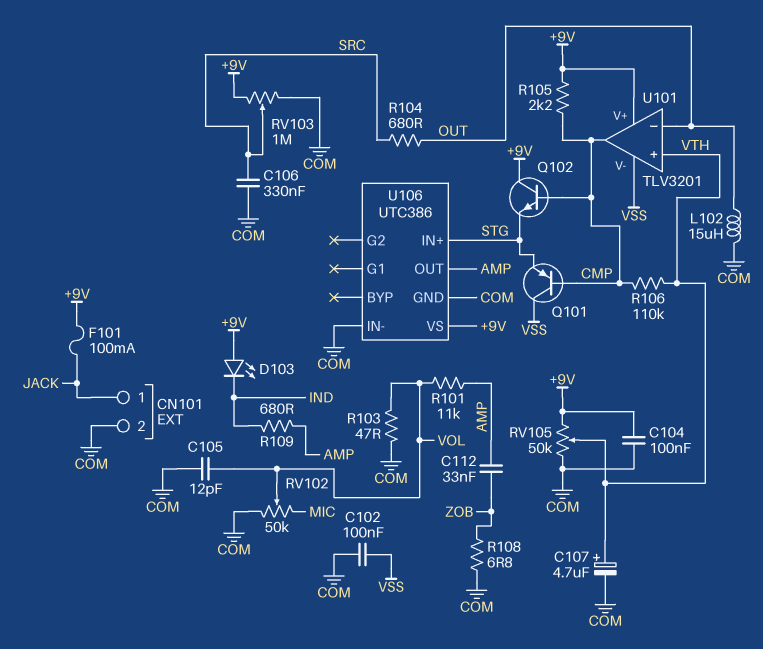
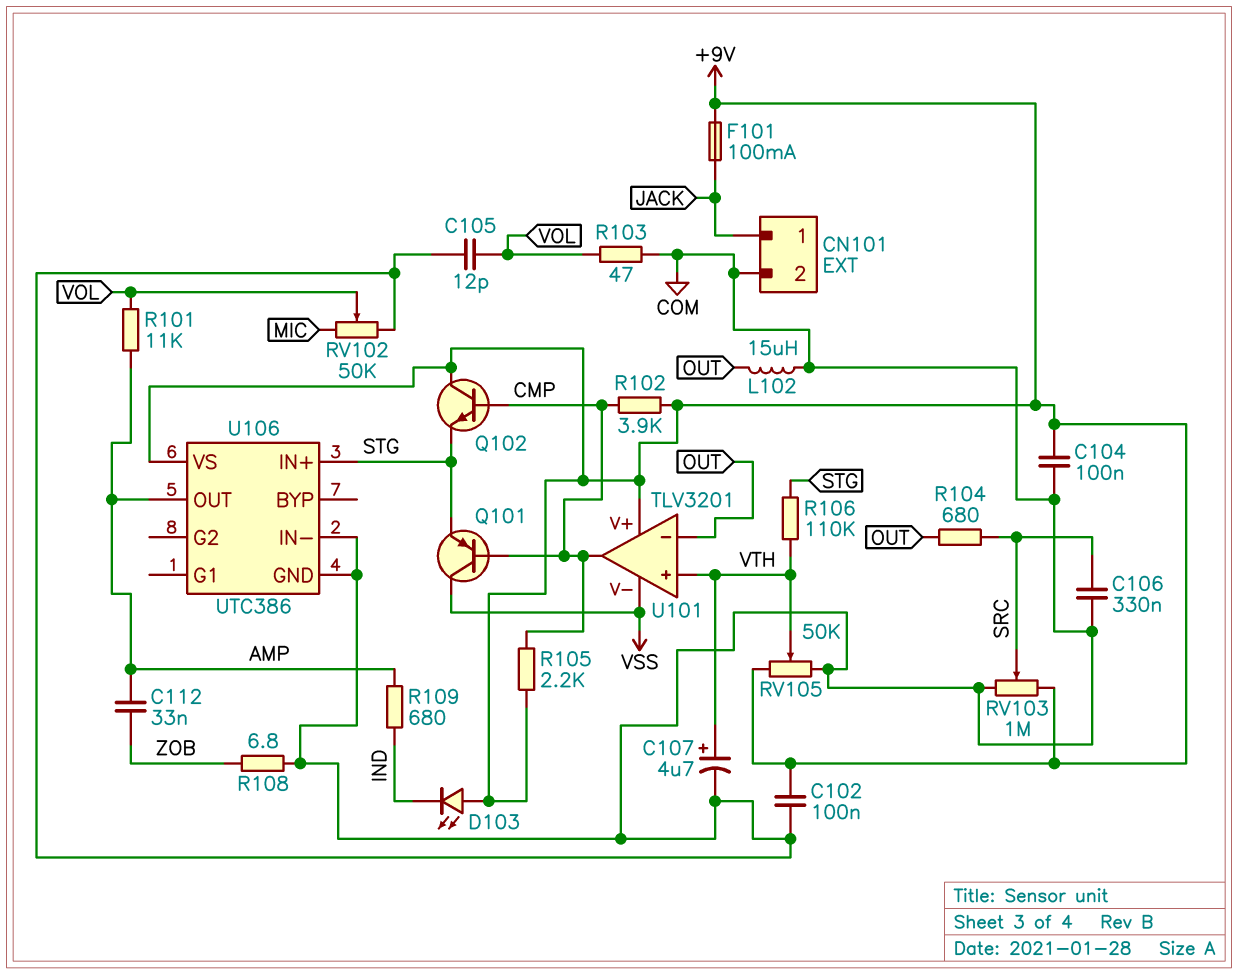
C102: 100nF (COM, VSS) -> 100nF (+9V, COM)
R102: none -> 3.9k (+9V, CMP)
R106: 110k (CMP, VTH) -> 110k (STG, VTH)

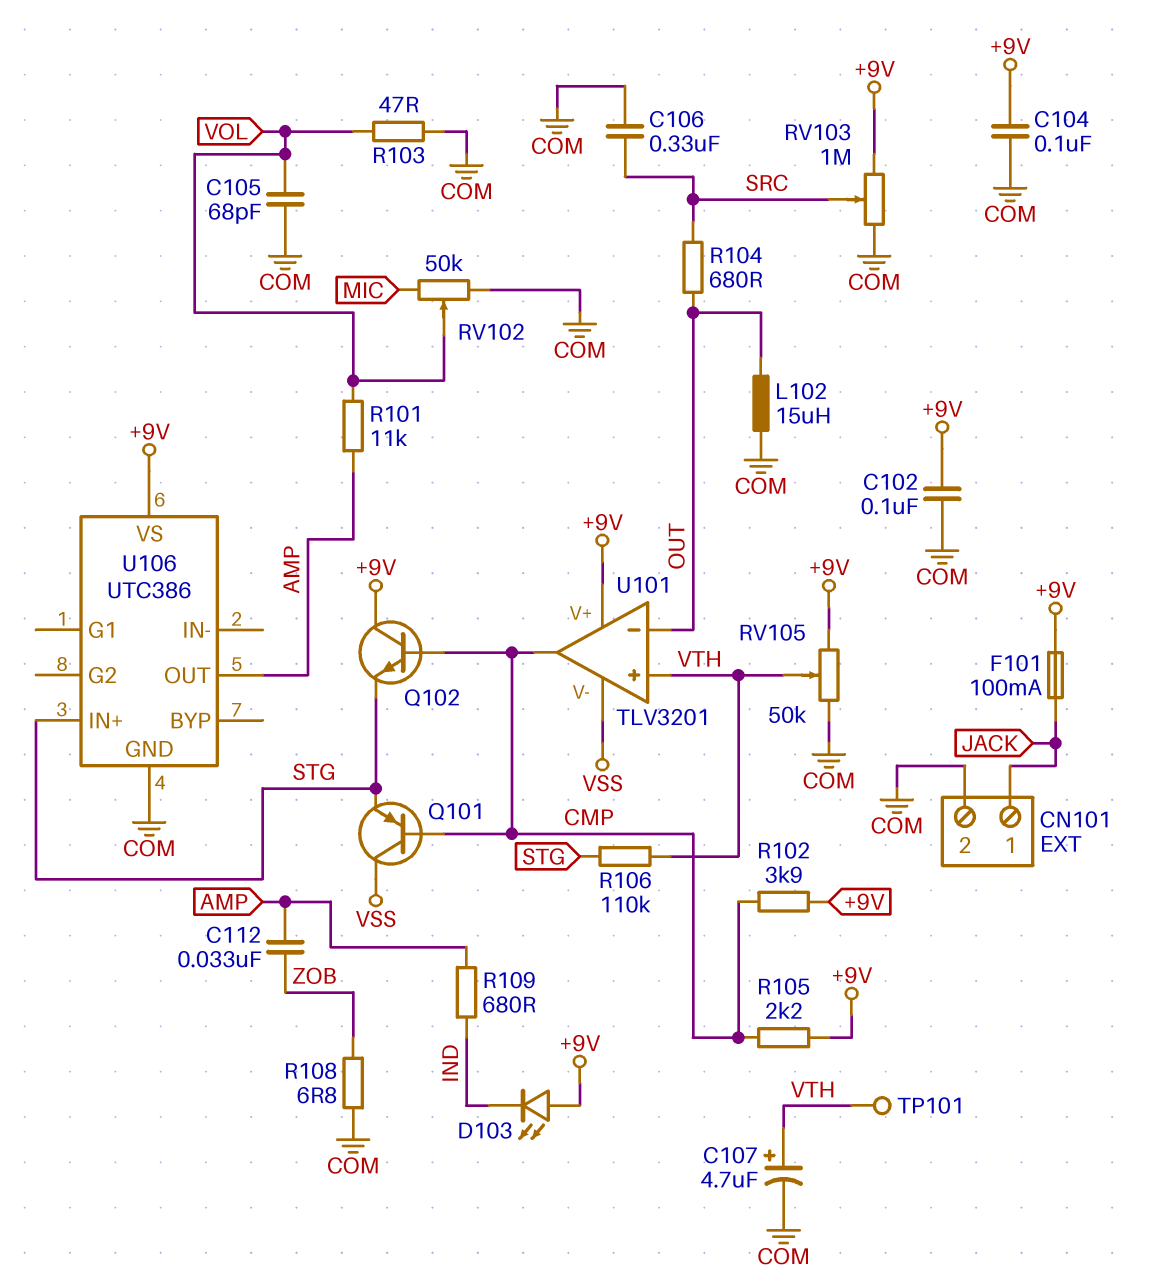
C105: 12pF (COM, VOL) -> 68pF (COM, VOL)
TP101: none -> test point (VTH)
U106 pin IN-: COM -> none

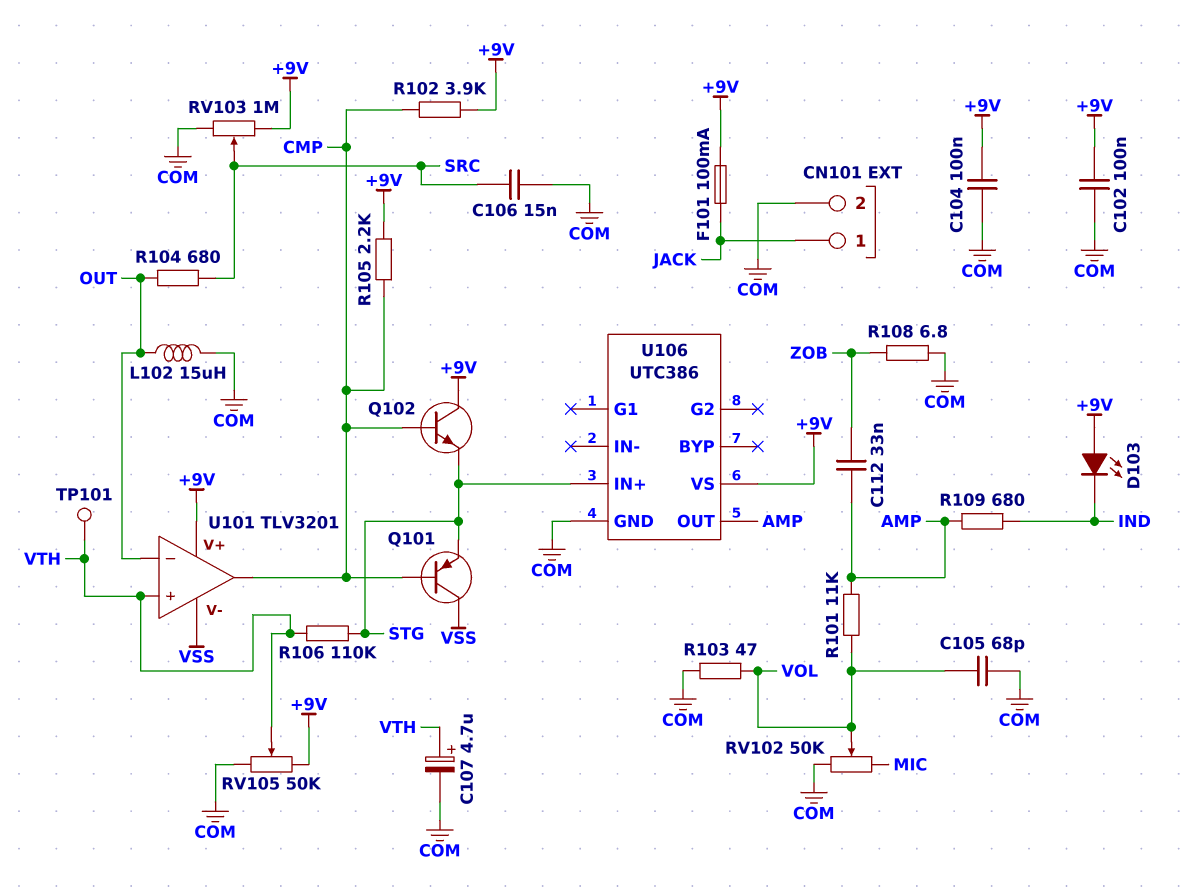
C106: 330nF (COM, SRC) -> 15nF (COM, SRC)

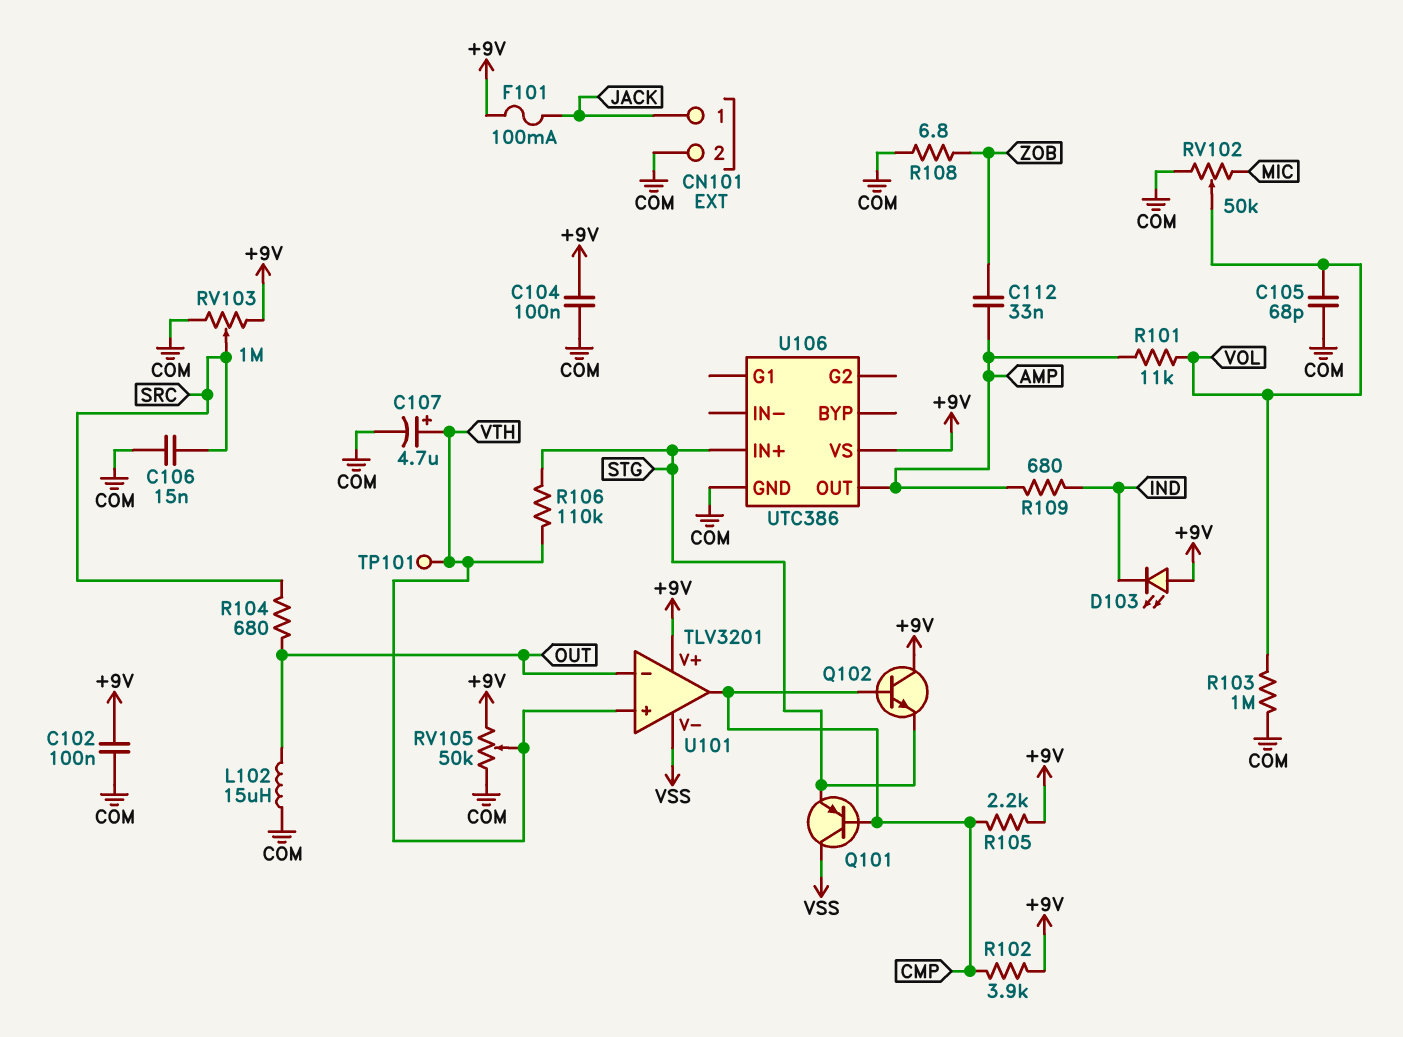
R103: 47 (COM, VOL) -> 1M (COM, VOL)

